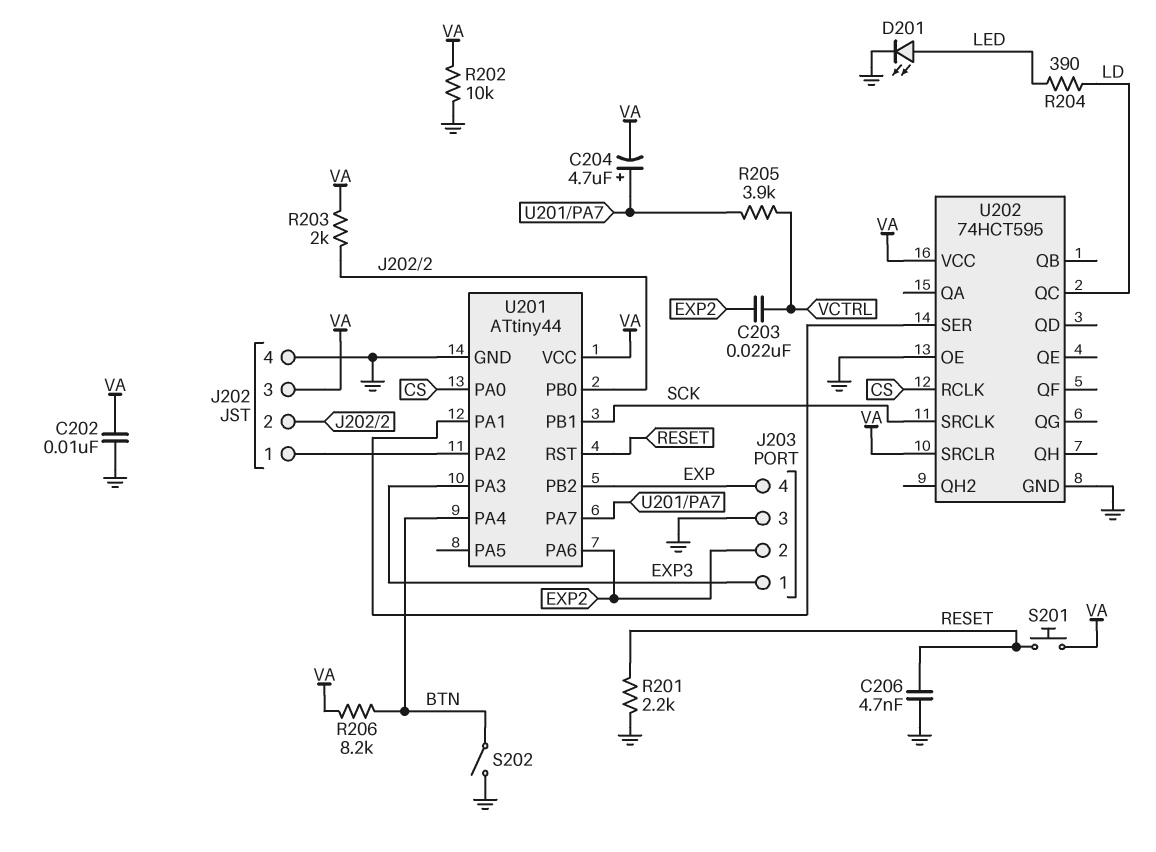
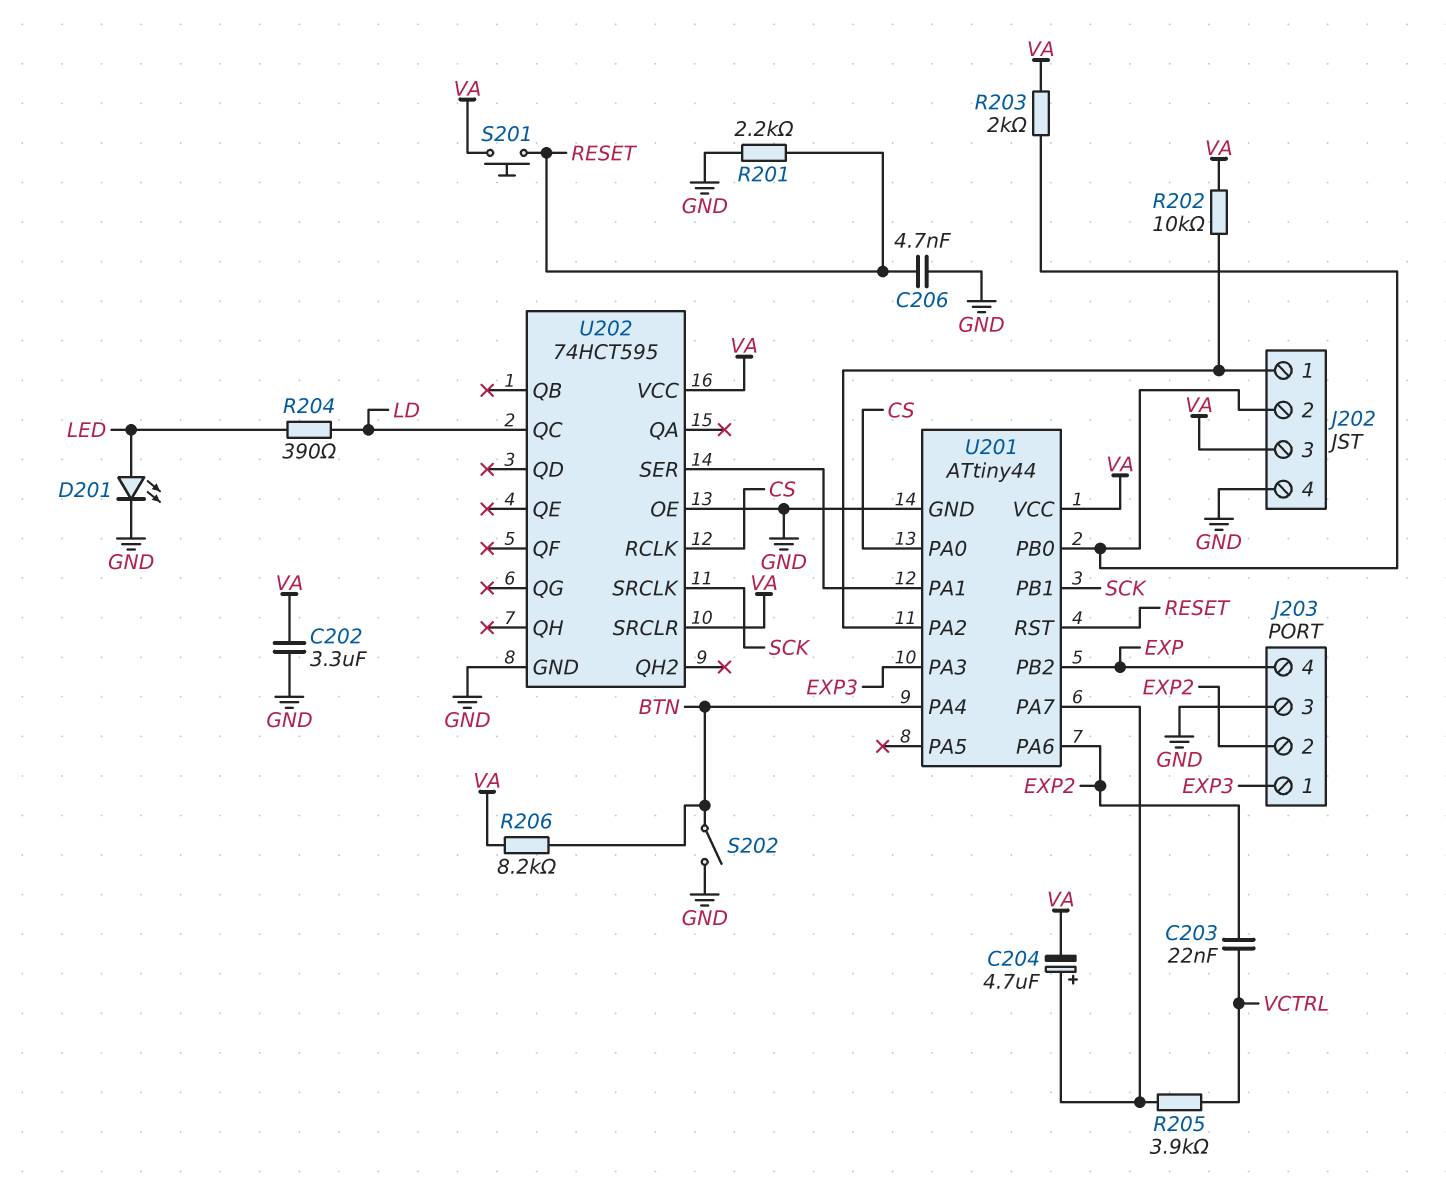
C202: 10nF (GND, VA) -> 3.3uF (GND, VA)
R202: 10k (GND, VA) -> 10k (J202/1, VA)

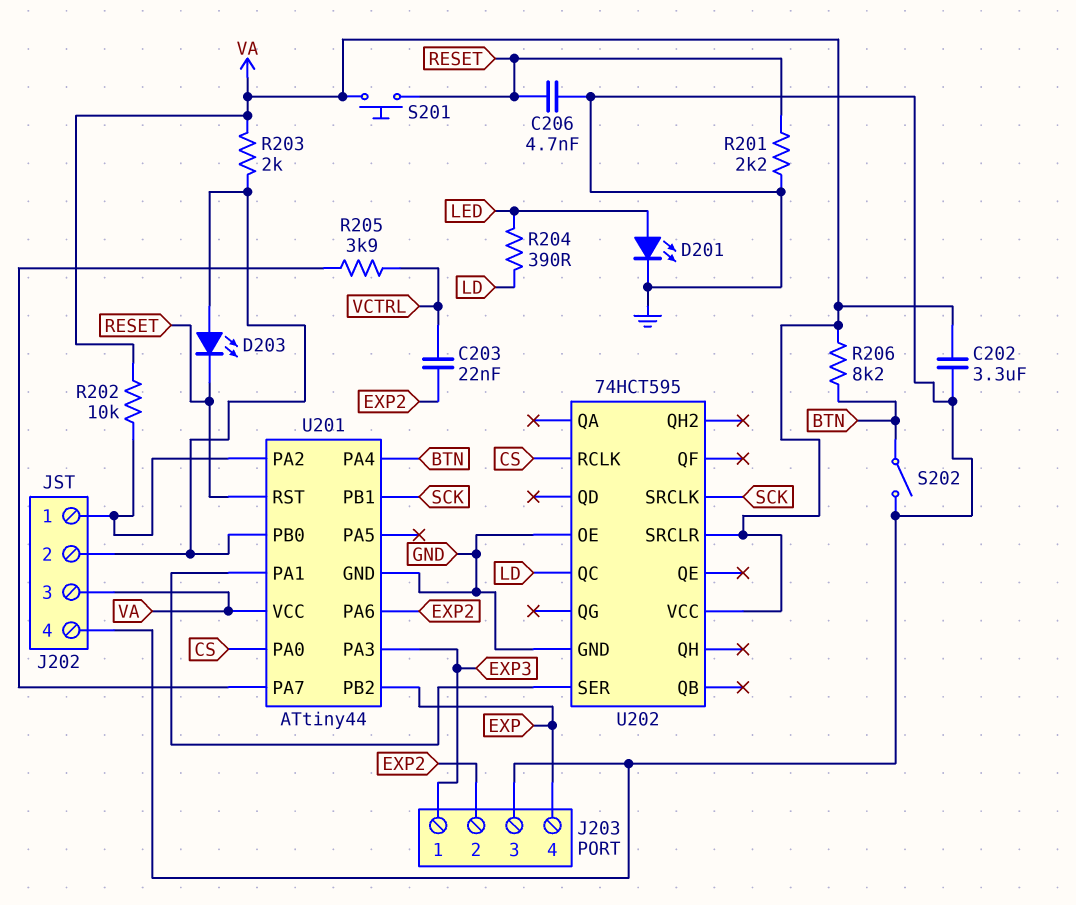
C204: 4.7uF (plus U201/PA7, minus VA) -> none
D203: none -> LED (A J202/2, K RESET)

